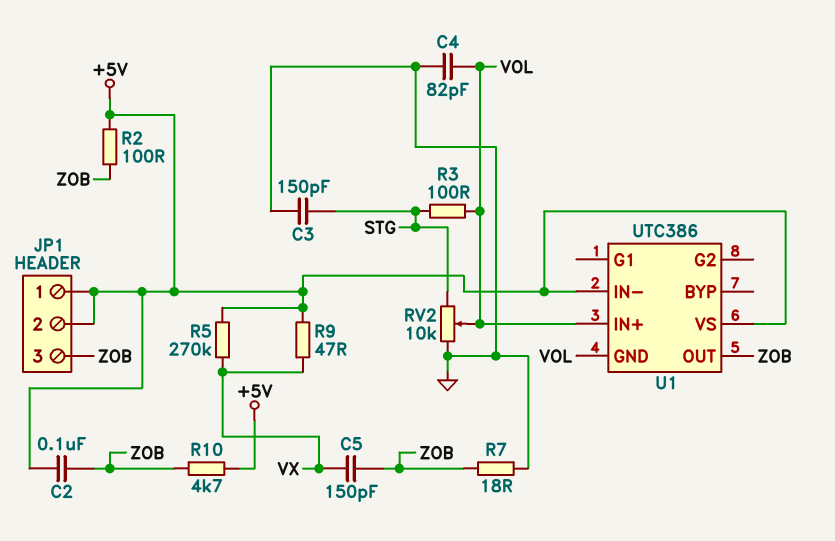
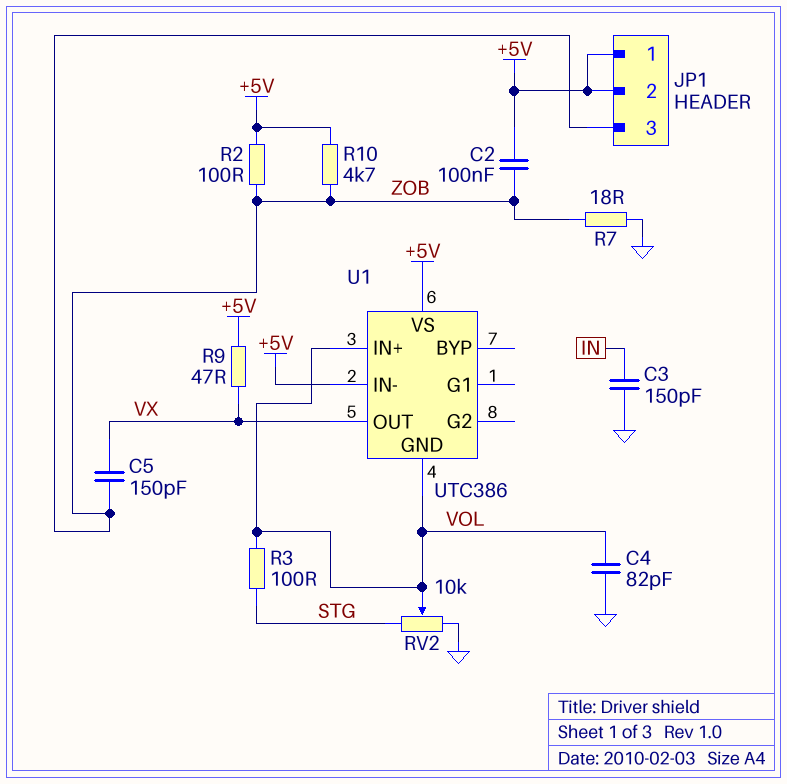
C3: 150pF (GND, STG) -> 150pF (GND, IN)
R5: 270k (+5V, VX) -> none
U1 pin OUT: ZOB -> VX

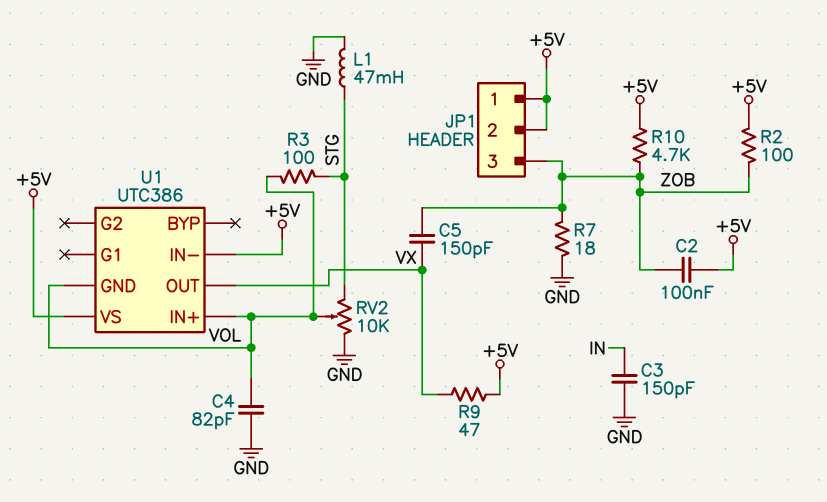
L1: none -> 47mH (GND, STG)

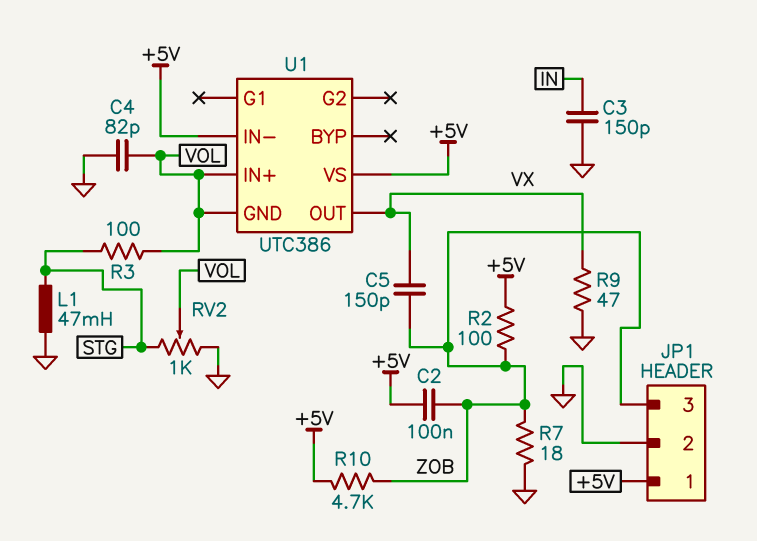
JP1 pin 2: +5V -> GND
R9: 47 (+5V, VX) -> 47 (GND, VX)
RV2: 10k (GND, STG, wiper VOL) -> 1k (GND, STG, wiper VOL)

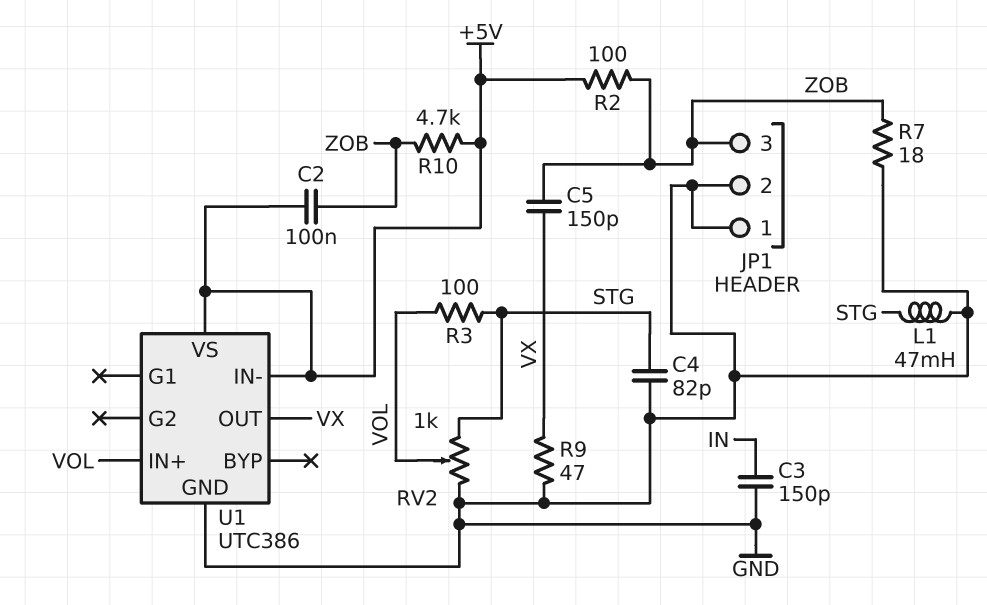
C4: 82pF (GND, VOL) -> 82pF (GND, STG)
JP1 pin 1: +5V -> GND
U1 pin GND: VOL -> GND

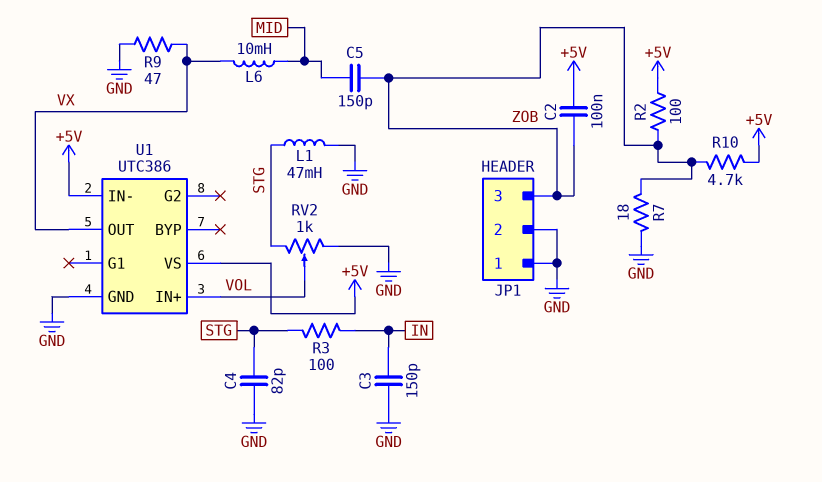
C5: 150pF (VX, ZOB) -> 150pF (MID, ZOB)
L6: none -> 10mH (MID, VX)
R3: 100 (STG, VOL) -> 100 (IN, STG)

